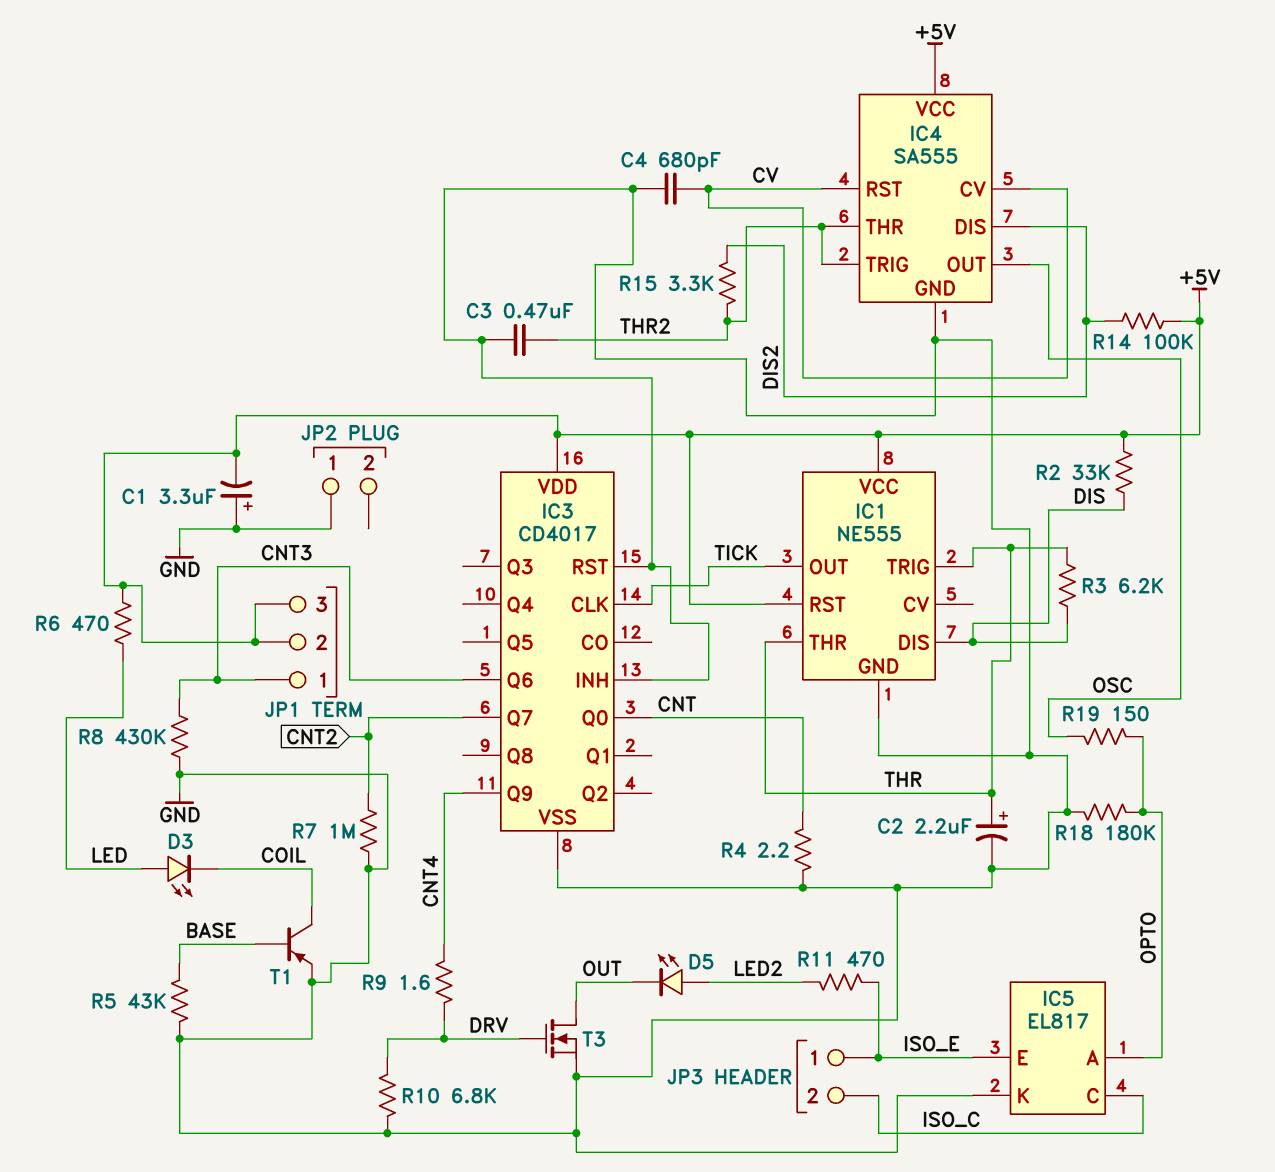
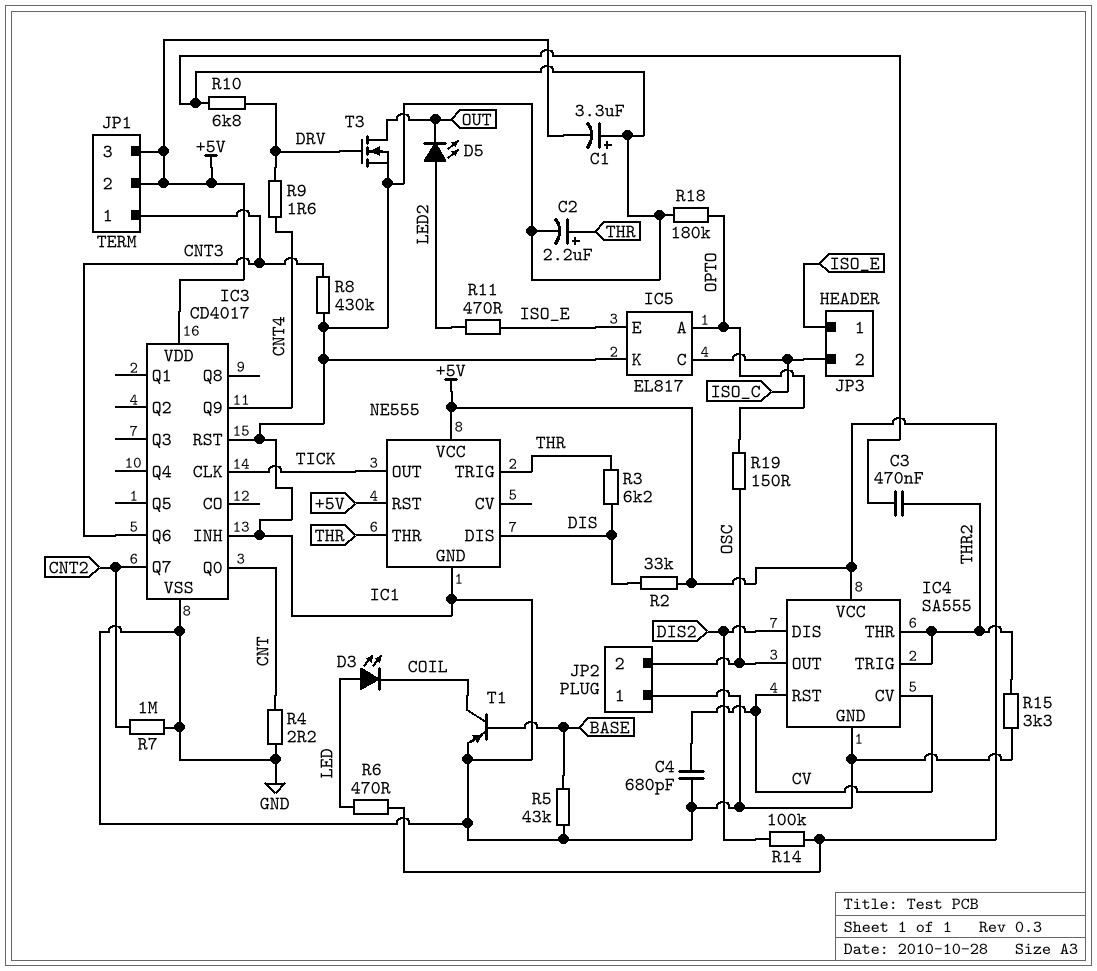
JP2 pin 2: none -> OSC
R15: 3.3k (DIS2, THR2) -> 3.3k (GND, THR2)

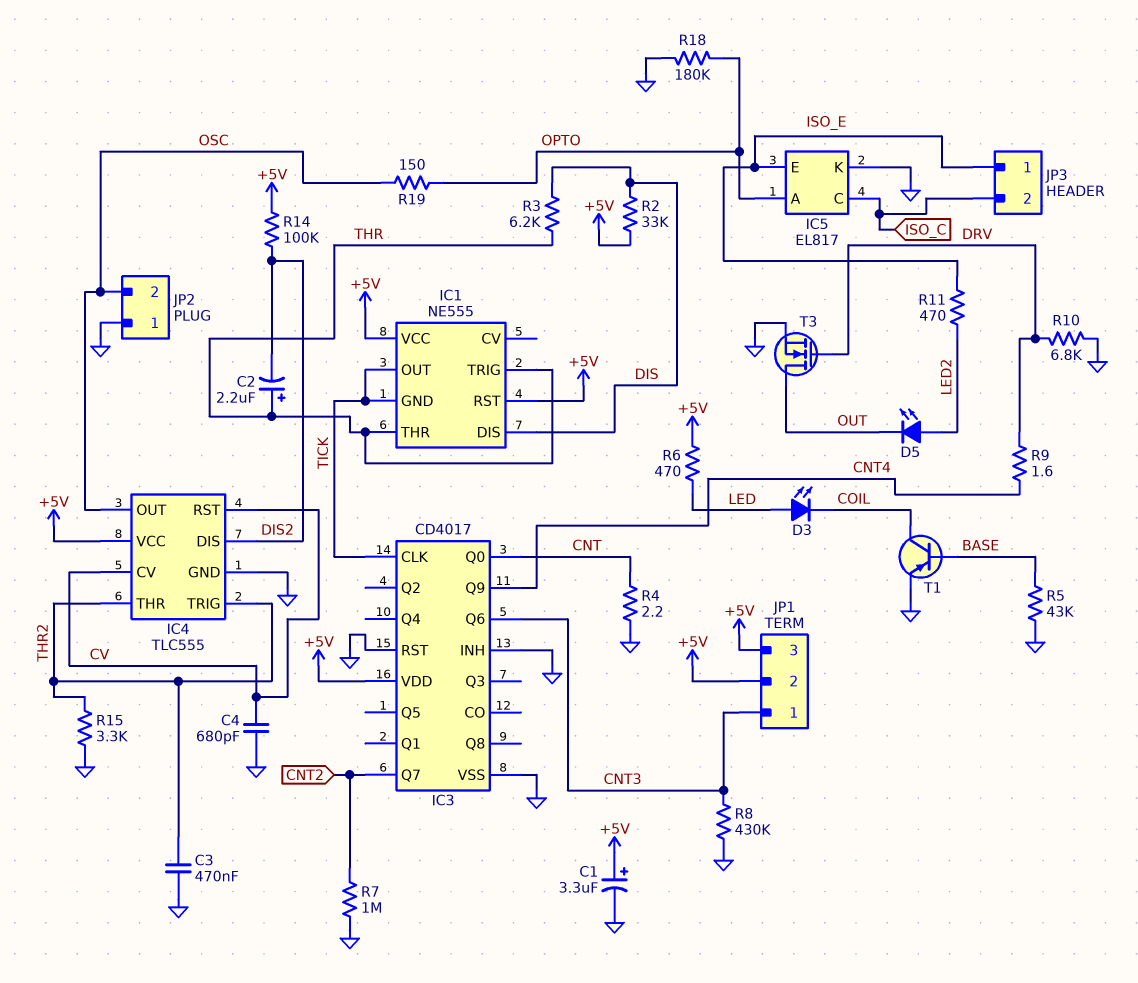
C1: 3.3uF (plus GND, minus +5V) -> 3.3uF (plus +5V, minus GND)
C2: 2.2uF (plus THR, minus GND) -> 2.2uF (plus THR, minus DIS2)
IC1 pin GND: GND -> TICK
IC4: SA555 -> TLC555

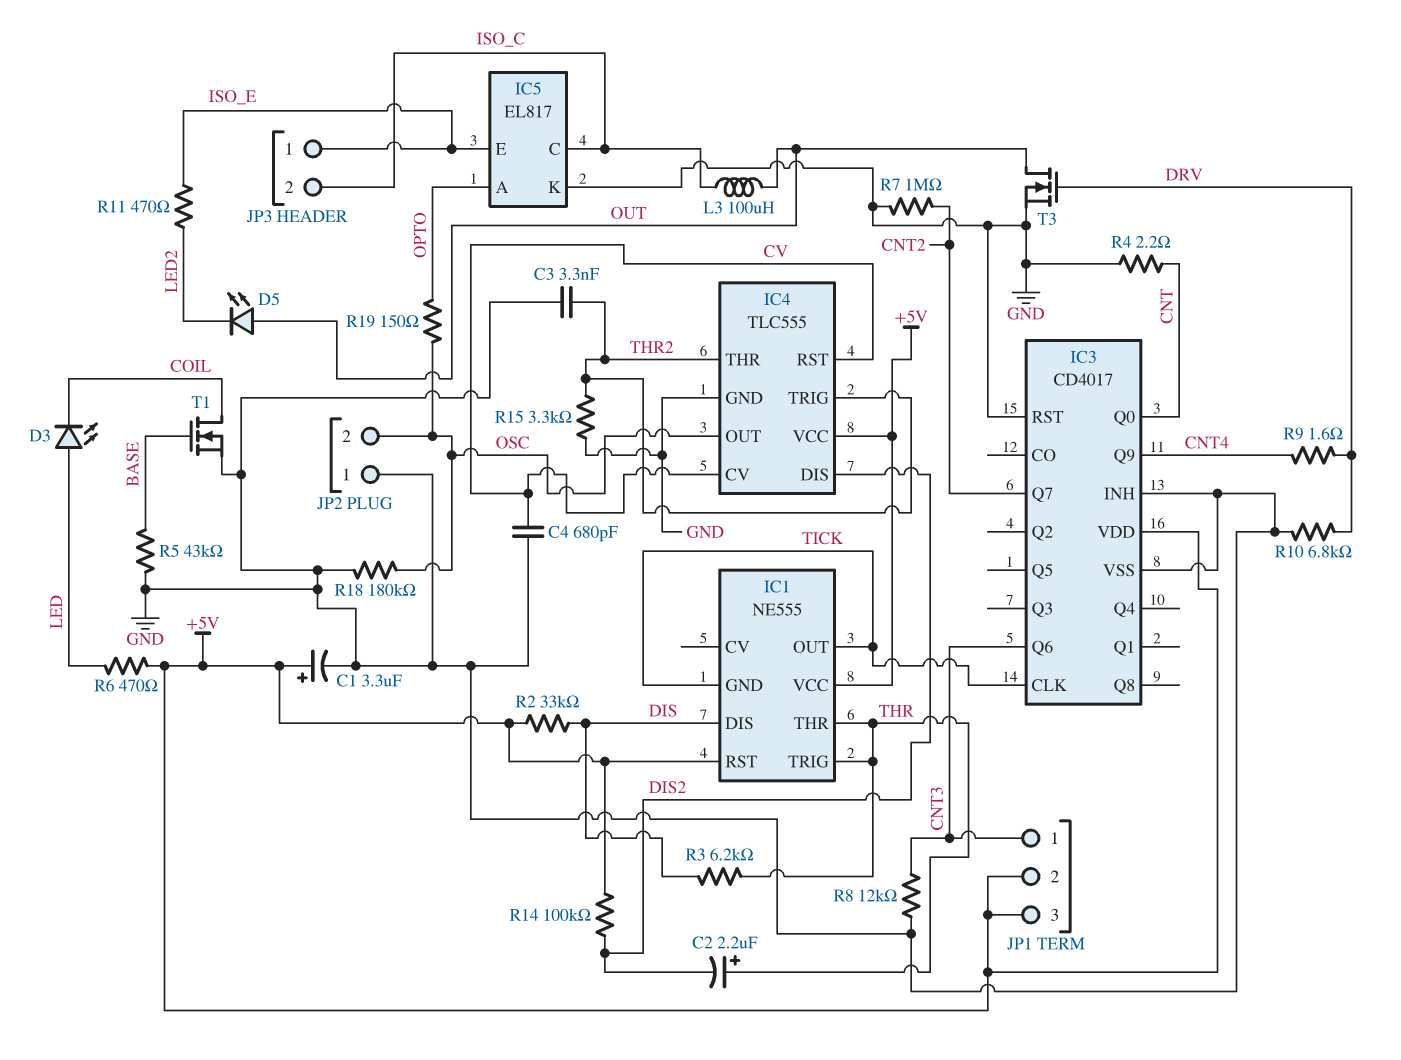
C3: 470nF (GND, THR2) -> 3.3nF (GND, THR2)
D5: LED (A LED2, K OUT) -> LED (A OUT, K LED2)
L3: none -> 100uH (ISO_C, OUT)
R8: 430k (CNT3, GND) -> 12k (CNT3, GND)
R18: 180k (GND, OPTO) -> 180k (GND, OSC)
T1: PNP (B BASE, C COIL, E GND) -> NMOS (G BASE, D COIL, S GND)

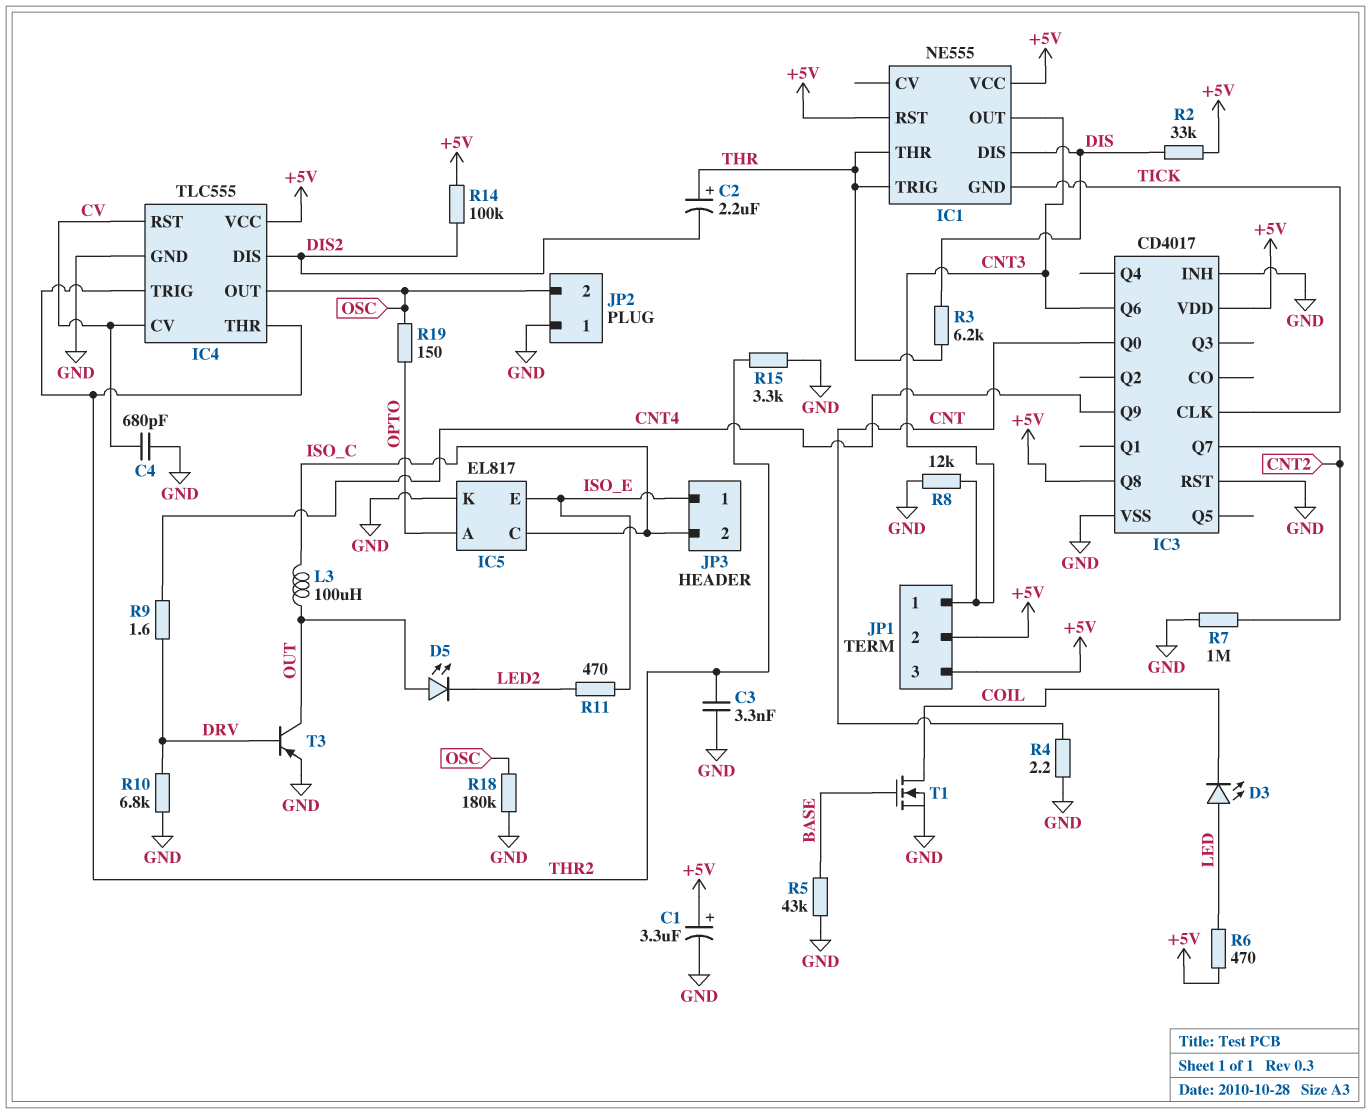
IC1 pin OUT: TICK -> CNT3
IC3 pin Q8: none -> +5V
T3: NMOS (G DRV, D OUT, S GND) -> PNP (B DRV, C OUT, E GND)

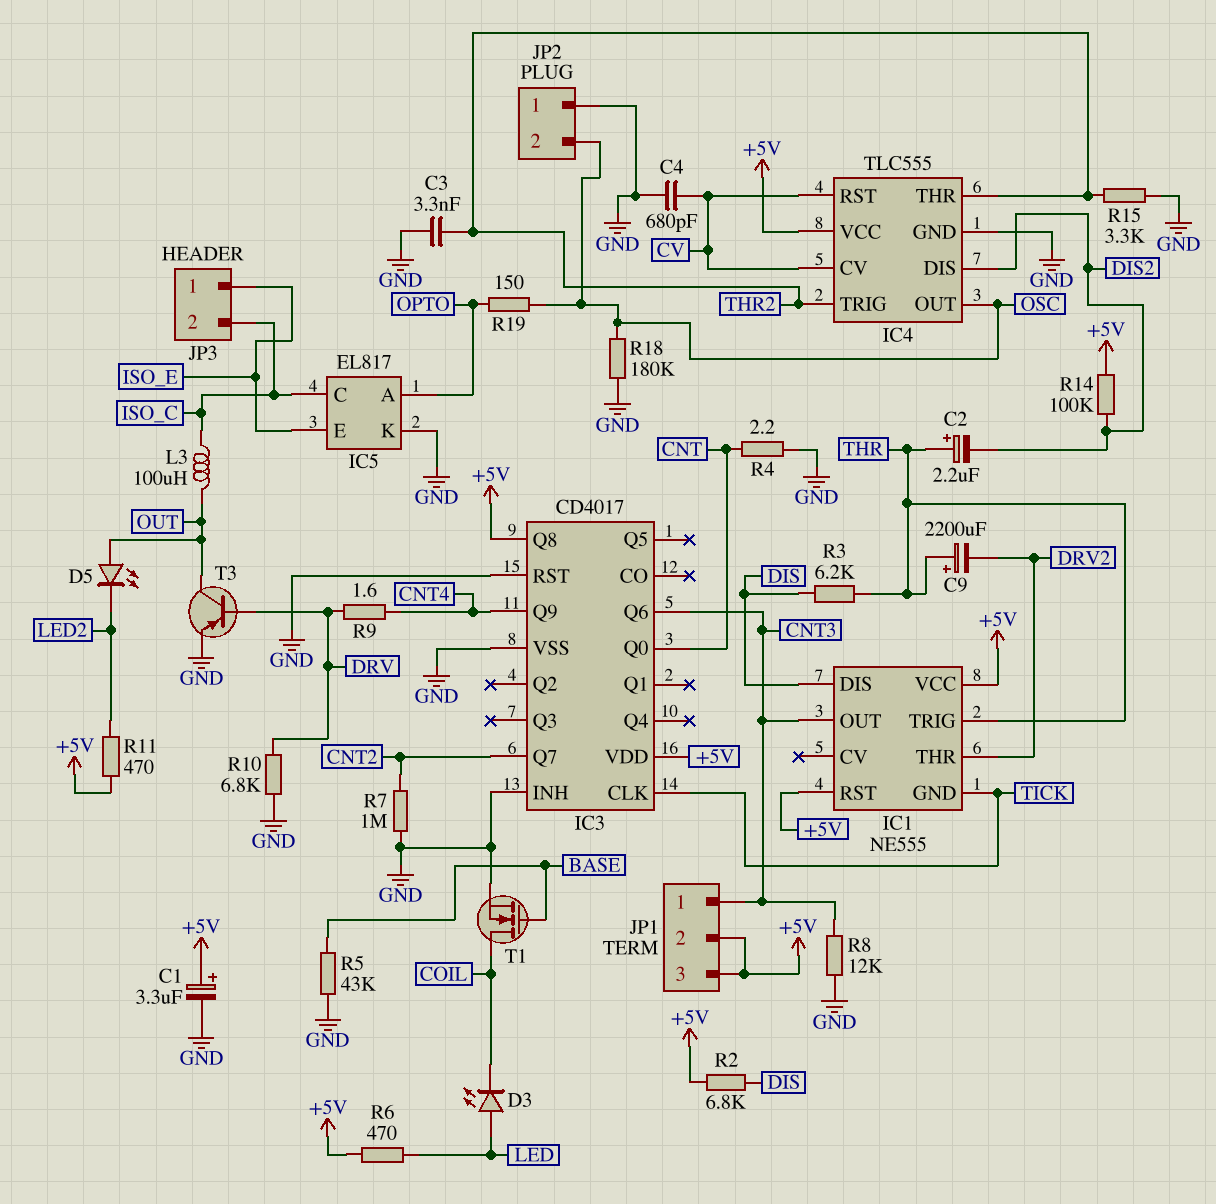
C9: none -> 2200uF (plus THR, minus DRV2)
IC1 pin THR: THR -> DRV2
R2: 33k (+5V, DIS) -> 6.8k (+5V, DIS)
R11: 470 (ISO_E, LED2) -> 470 (+5V, LED2)

